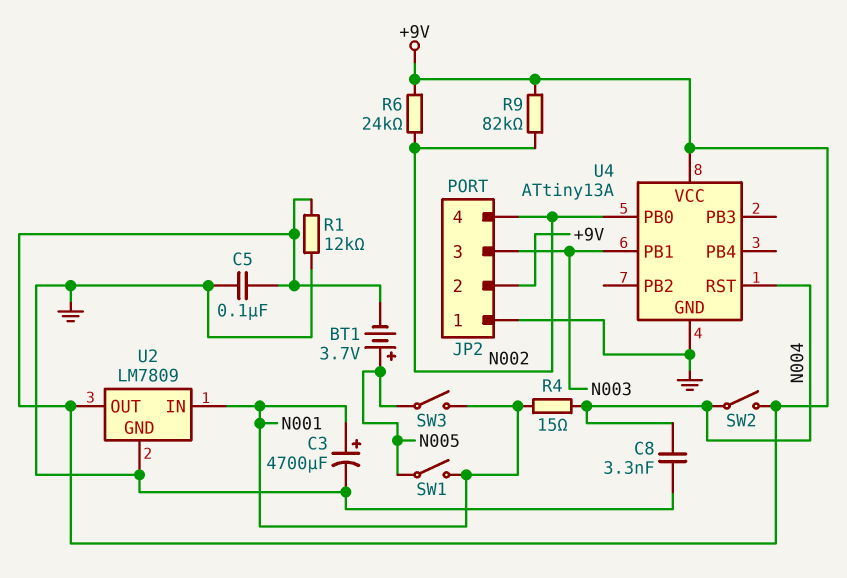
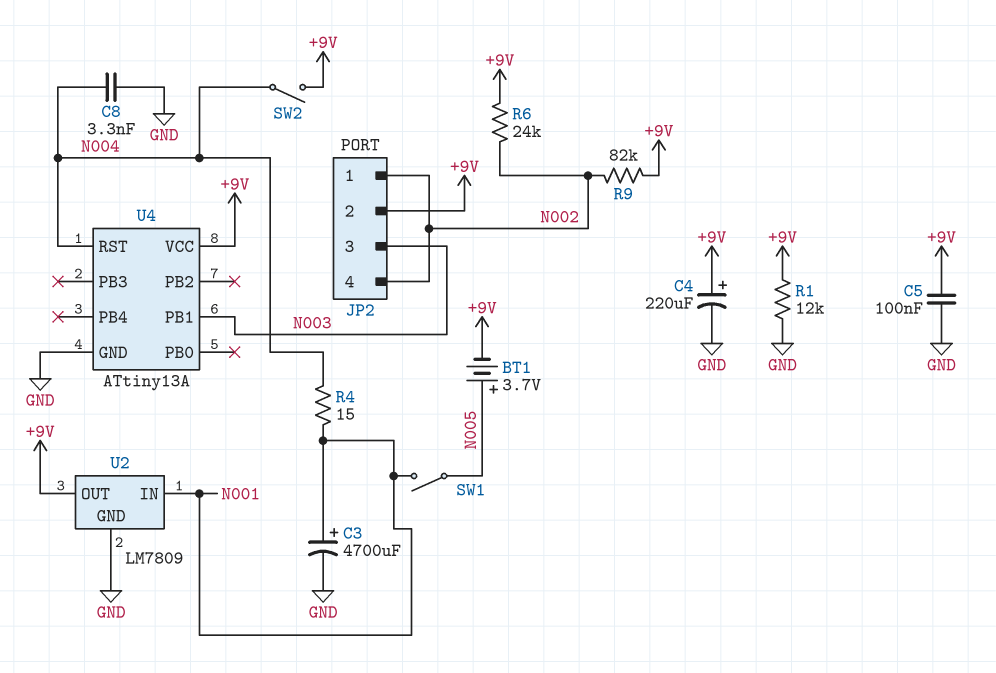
C4: none -> 220uF (plus +9V, minus GND)
JP2 pin 1: GND -> N002
SW3: switch (N001, N005) -> none
U4 pin PB0: N002 -> none

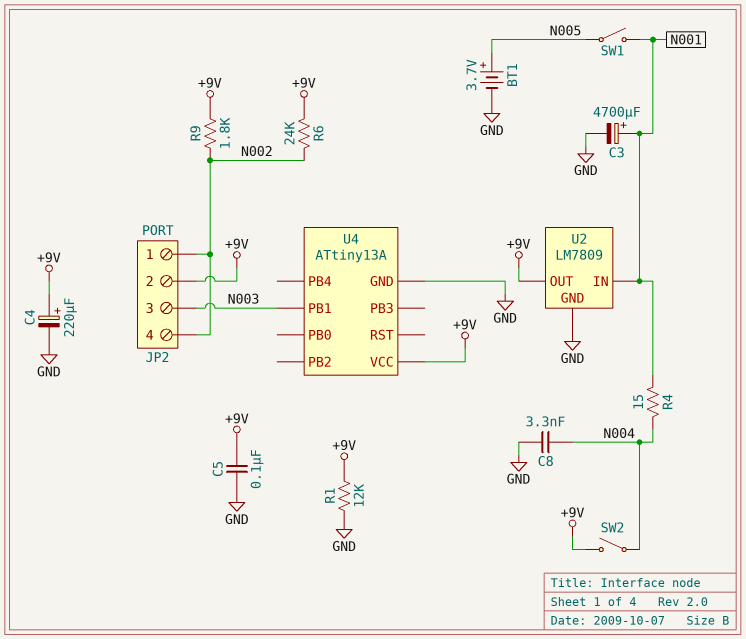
BT1: 3.7V (plus N005, minus +9V) -> 3.7V (plus N005, minus GND)
R9: 82k (+9V, N002) -> 1.8k (+9V, N002)
U4 pin RST: N004 -> none

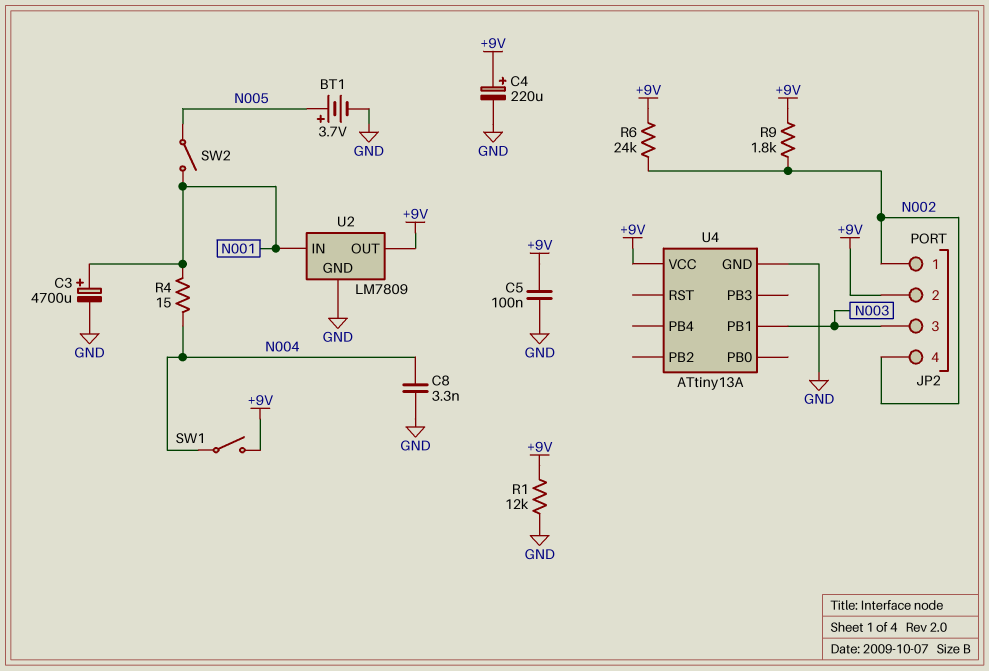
SW1: switch (N001, N005) -> switch (+9V, N004)
SW2: switch (+9V, N004) -> switch (N001, N005)

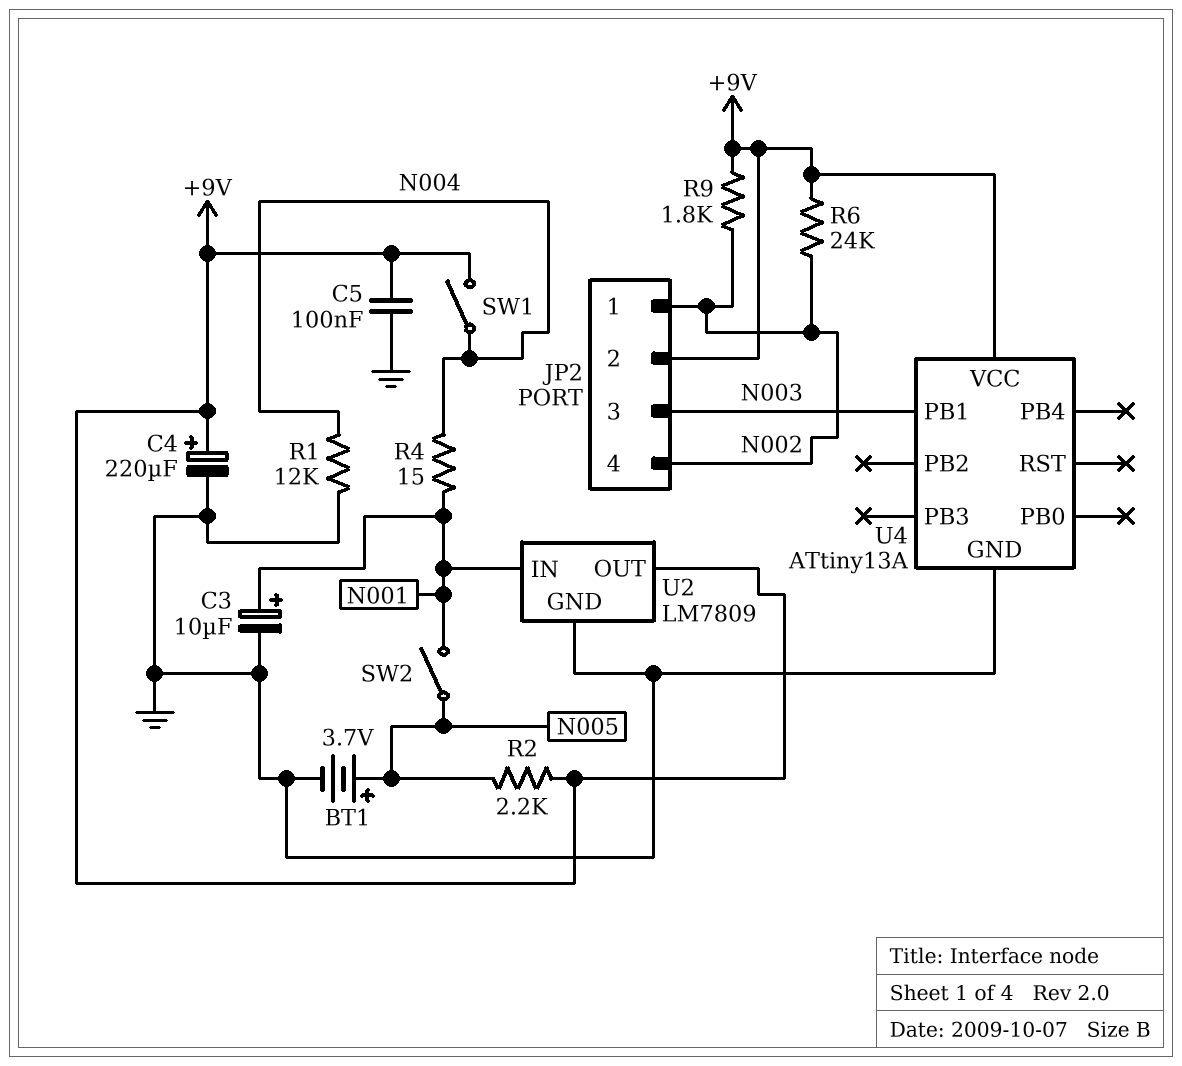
C3: 4700uF (plus N001, minus GND) -> 10uF (plus N001, minus GND)
C8: 3.3nF (GND, N004) -> none
R1: 12k (+9V, GND) -> 12k (GND, N004)
R2: none -> 2.2k (+9V, N005)

